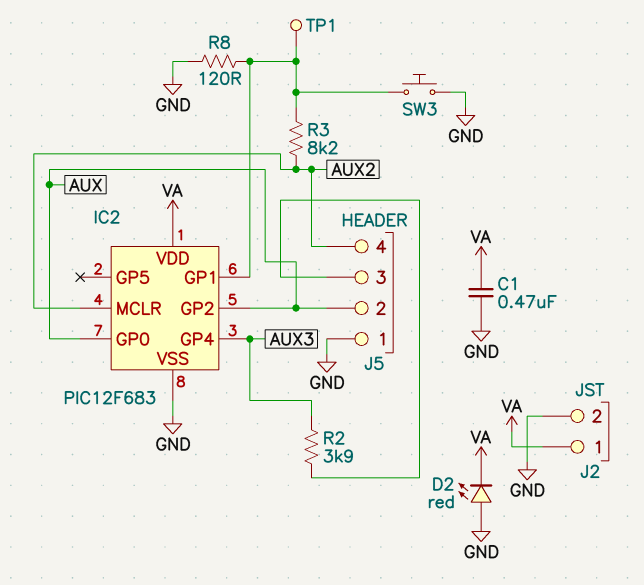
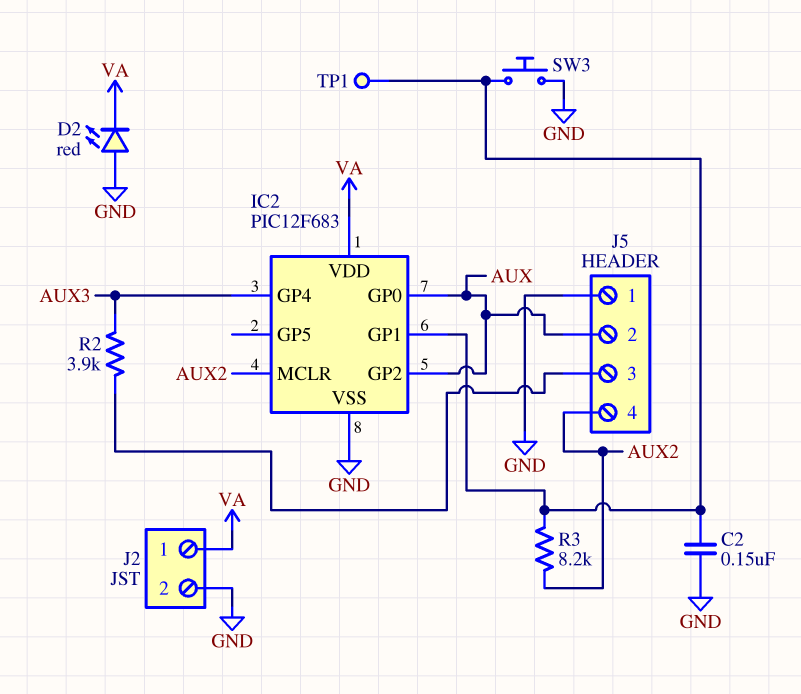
C1: 470nF (GND, VA) -> none
C2: none -> 150nF (GND, IC2/GP1)
R8: 120 (GND, IC2/GP1) -> none

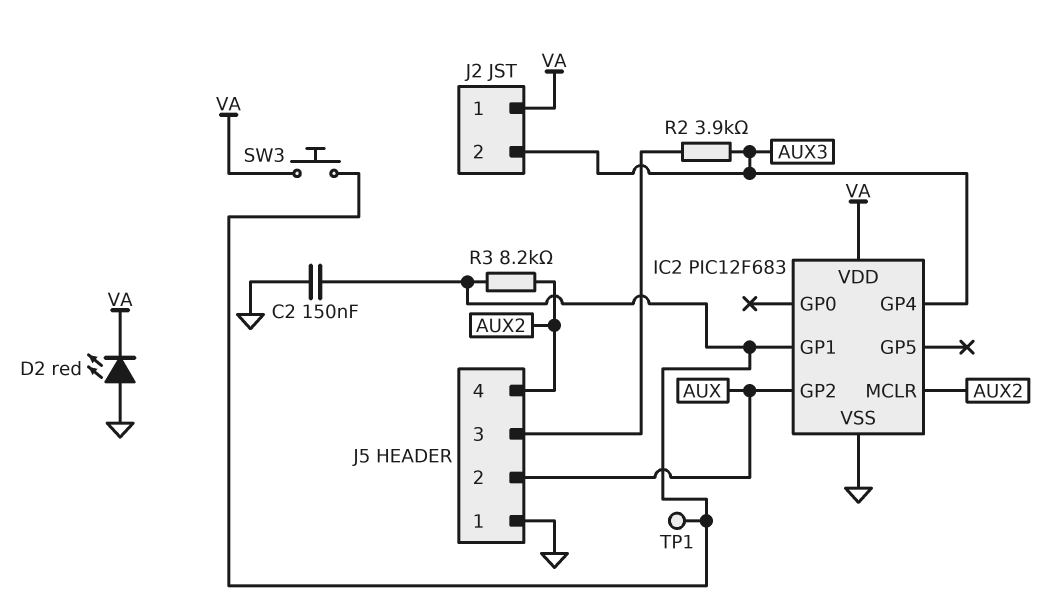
IC2 pin GP0: AUX -> none
J2 pin 2: GND -> AUX3
SW3: button (GND, IC2/GP1) -> button (IC2/GP1, VA)

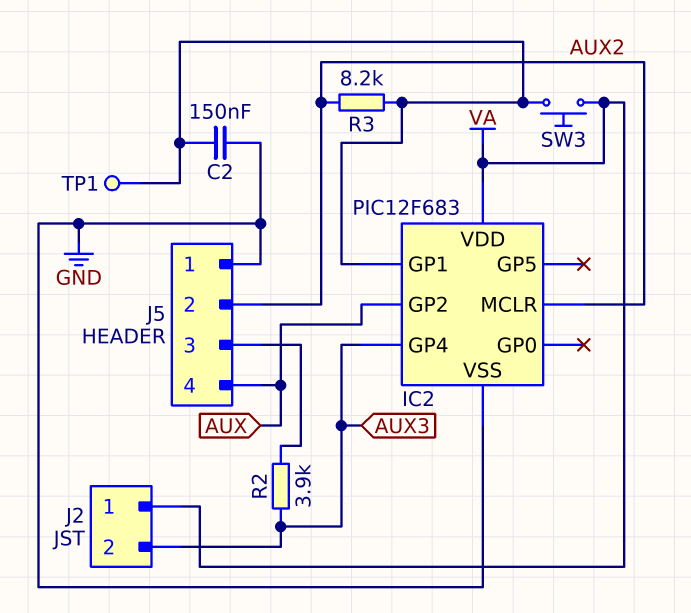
D2: LED red (A GND, K VA) -> none
J5 pin 2: AUX -> AUX2
J5 pin 4: AUX2 -> AUX

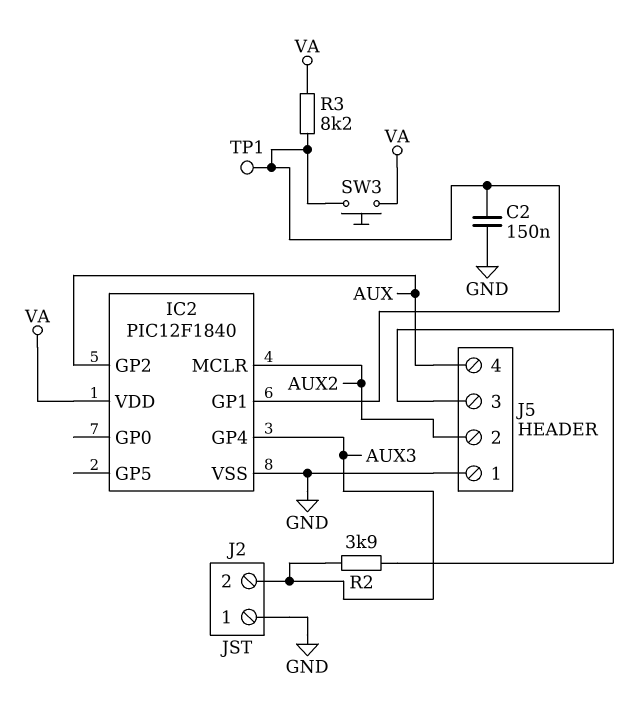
IC2: PIC12F683 -> PIC12F1840
J2 pin 1: VA -> GND
R3: 8.2k (AUX2, IC2/GP1) -> 8.2k (IC2/GP1, VA)

